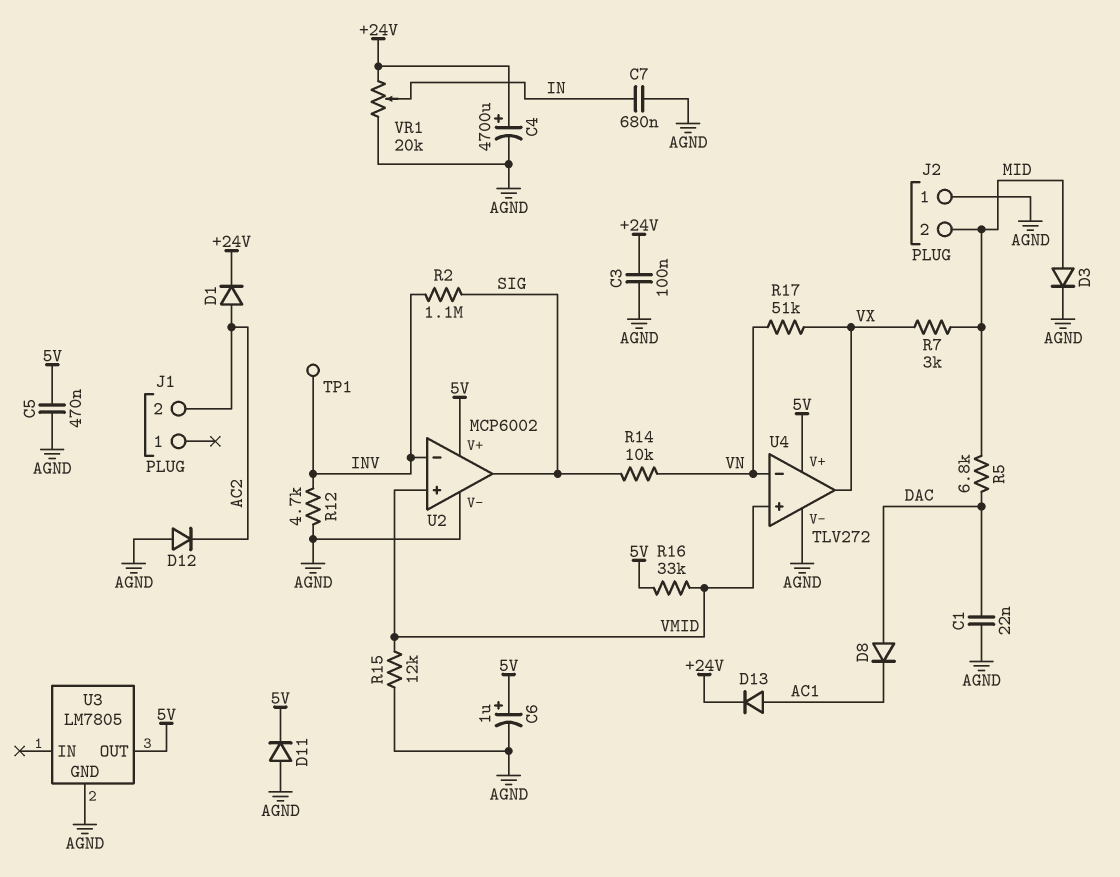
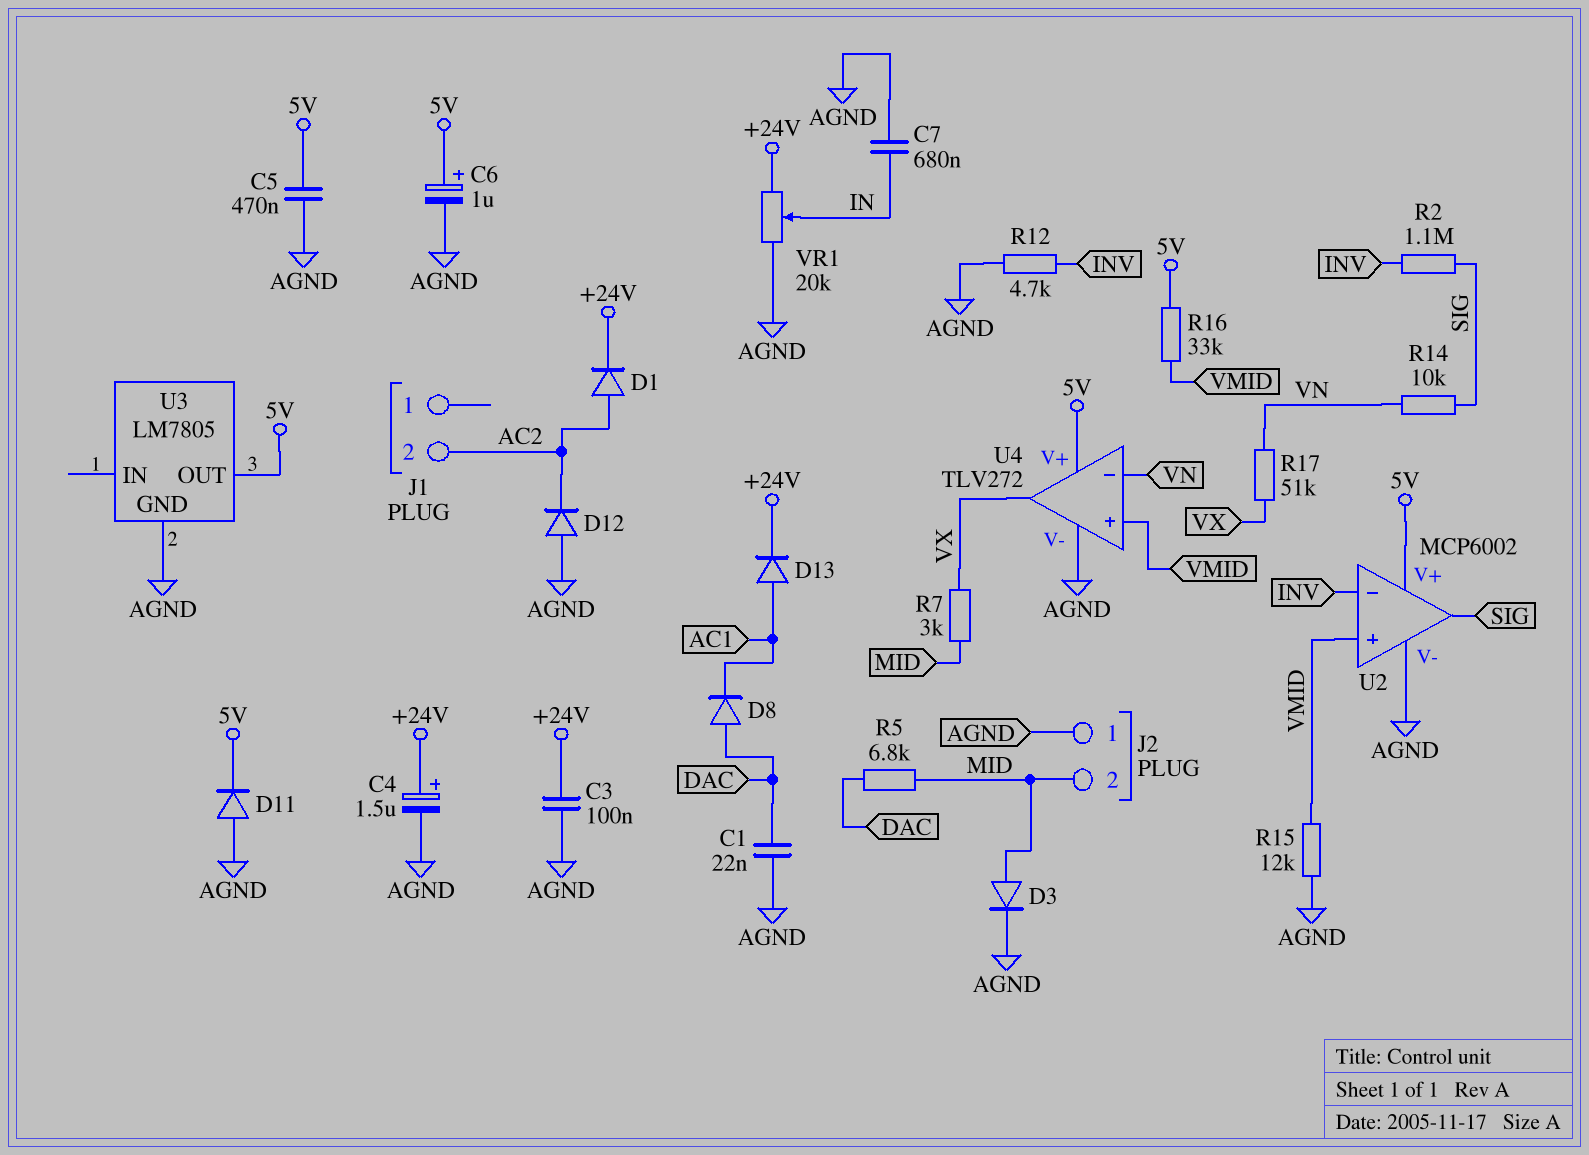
C4: 4700uF (plus +24V, minus AGND) -> 1.5uF (plus +24V, minus AGND)
TP1: test point (INV) -> none

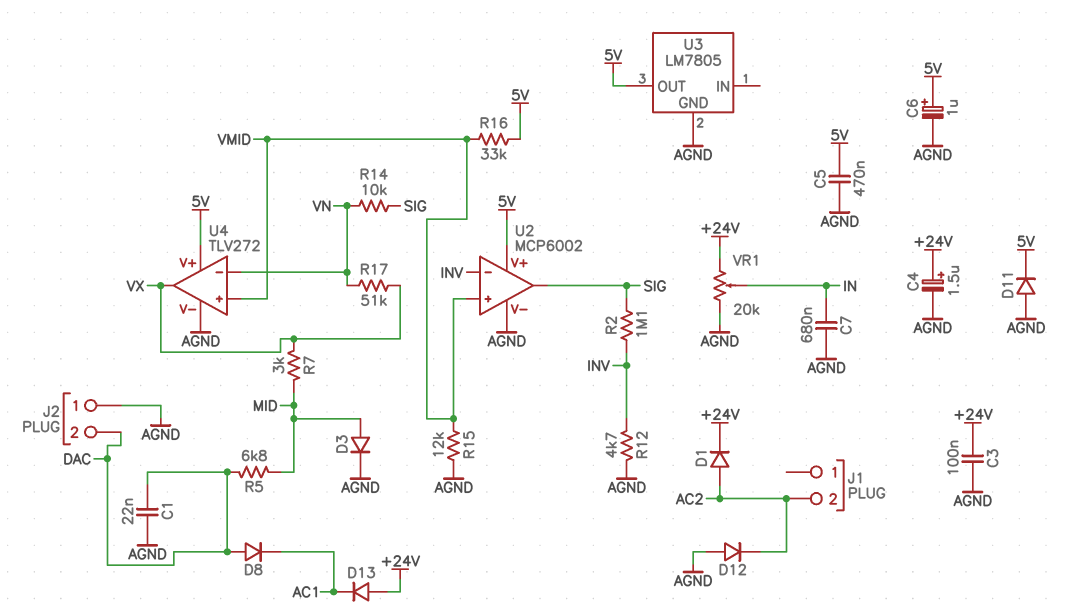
D13: diode (A AC1, K +24V) -> diode (A +24V, K AC1)
J2 pin 2: MID -> DAC

